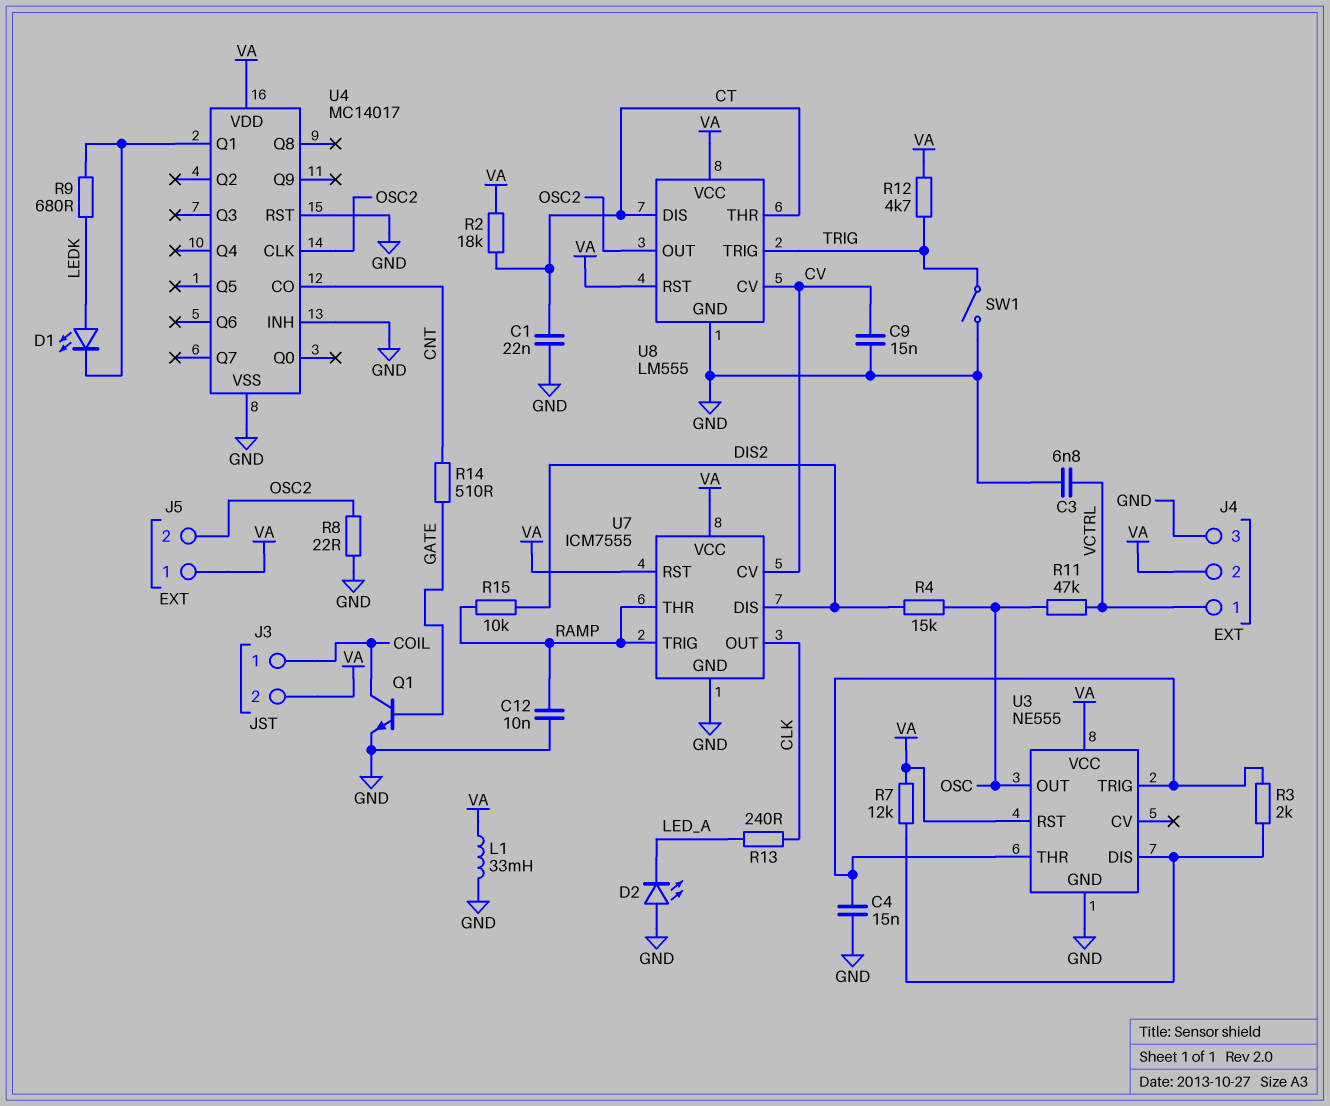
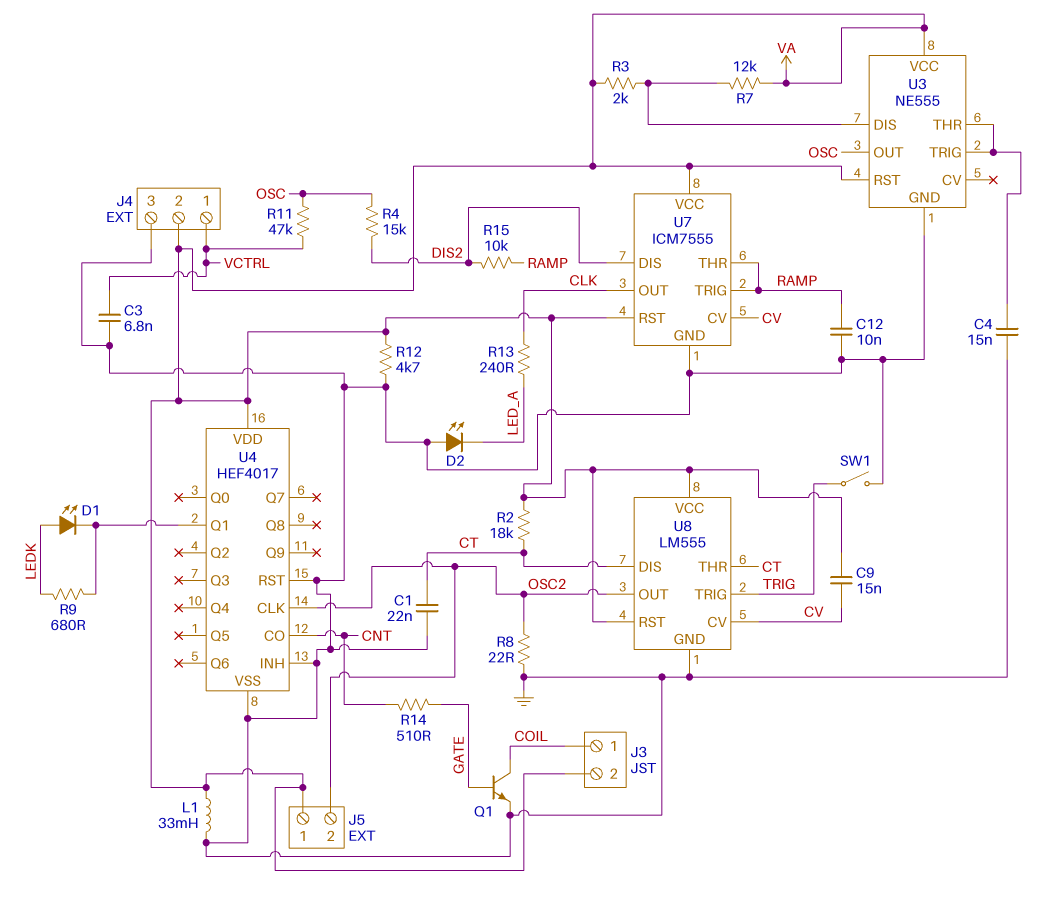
C9: 15nF (CV, GND) -> 15nF (CV, VA)
R3: 2k (U3/DIS, U3/THR) -> 2k (U3/DIS, VA)
R12: 4.7k (TRIG, VA) -> 4.7k (GND, VA)
U4: MC14017 -> HEF4017

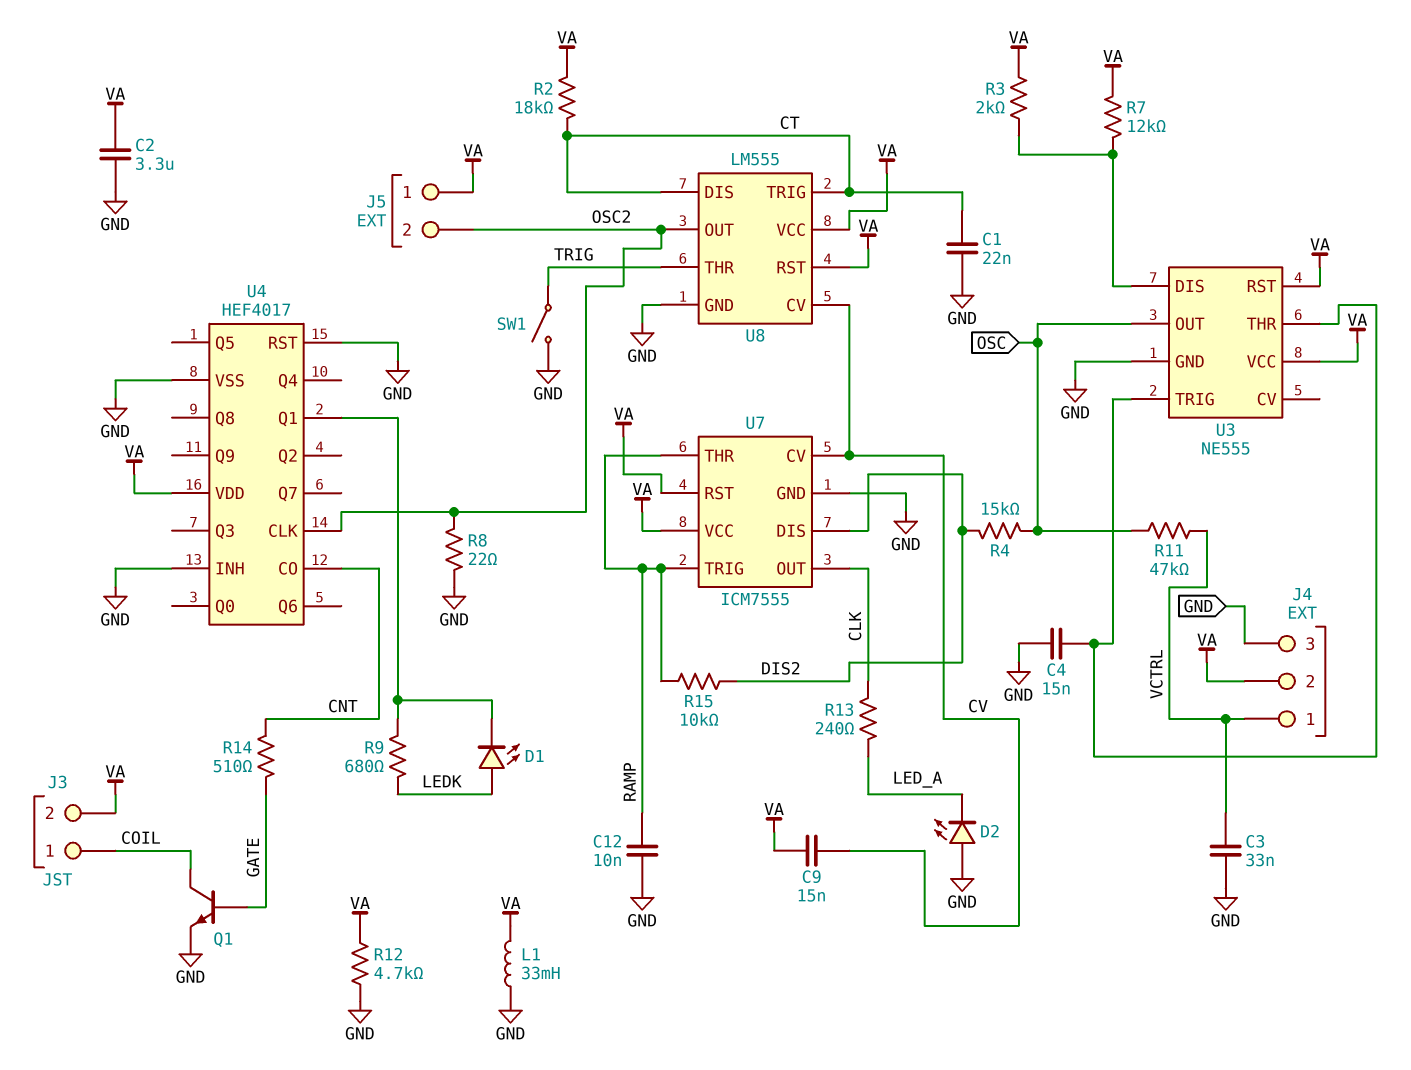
C2: none -> 3.3uF (GND, VA)
C3: 6.8nF (GND, VCTRL) -> 33nF (GND, VCTRL)
U8 pin THR: CT -> TRIG
U8 pin TRIG: TRIG -> CT

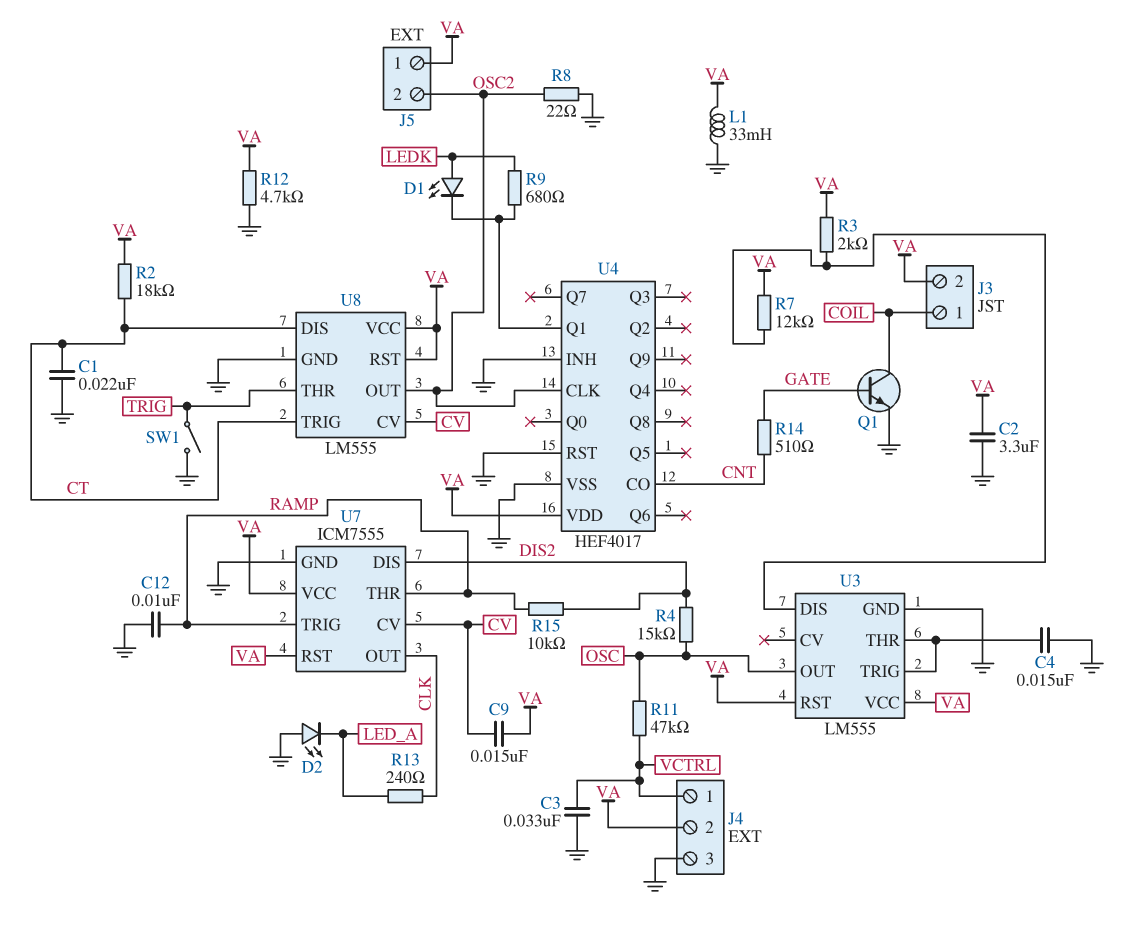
U3: NE555 -> LM555

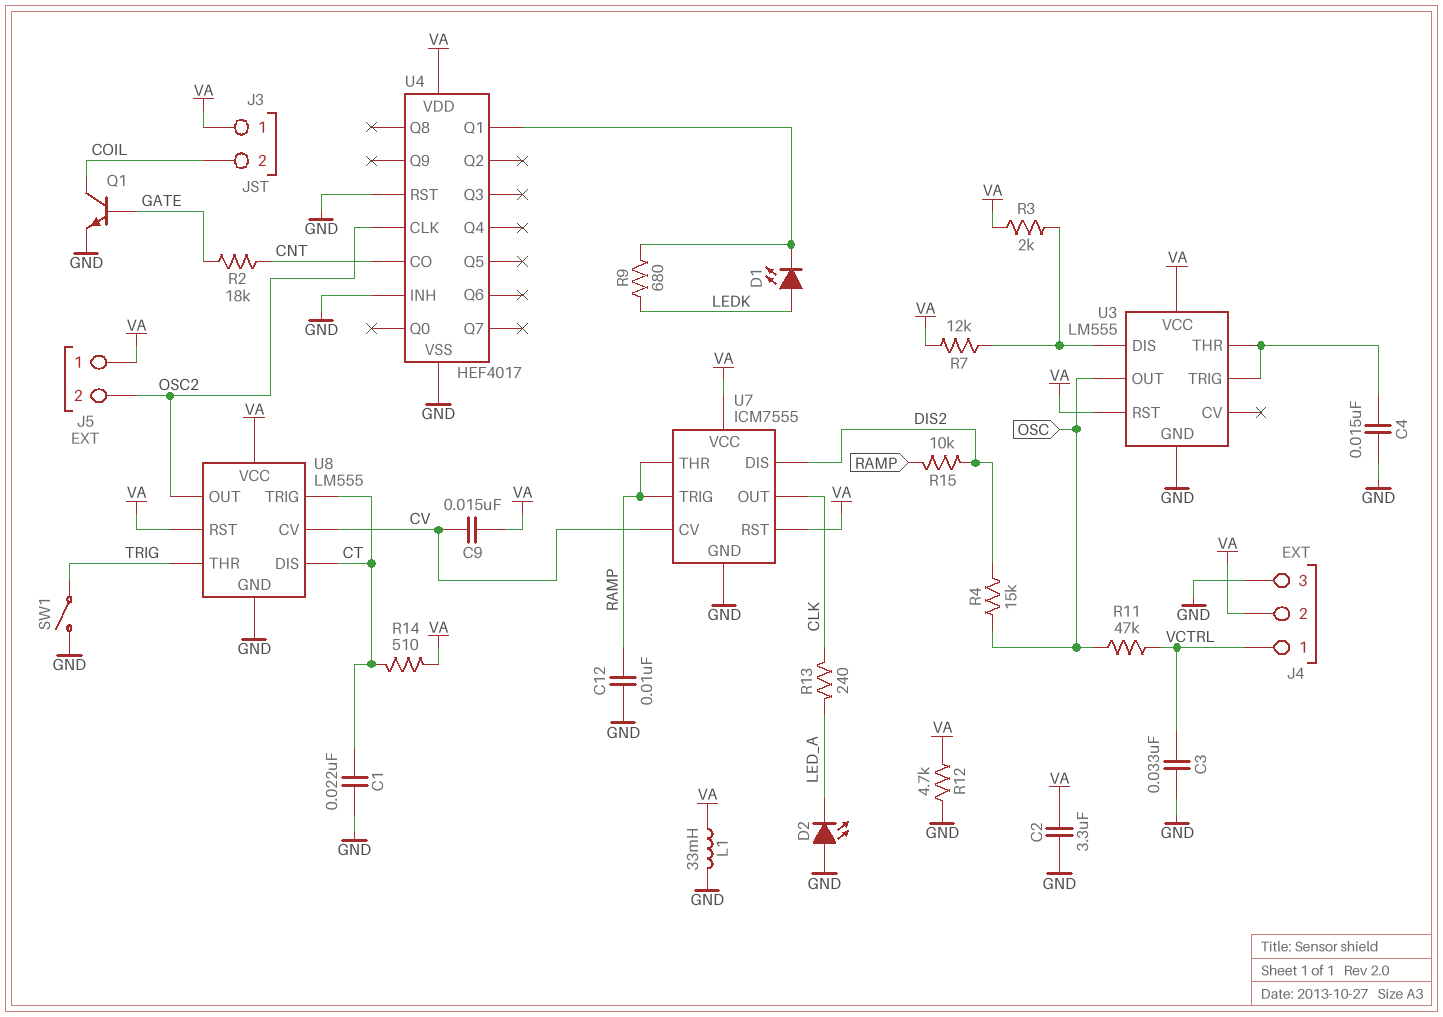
J3 pin 1: COIL -> VA
J3 pin 2: VA -> COIL
R2: 18k (CT, VA) -> 18k (CNT, GATE)
R8: 22 (GND, OSC2) -> none
R14: 510 (CNT, GATE) -> 510 (CT, VA)

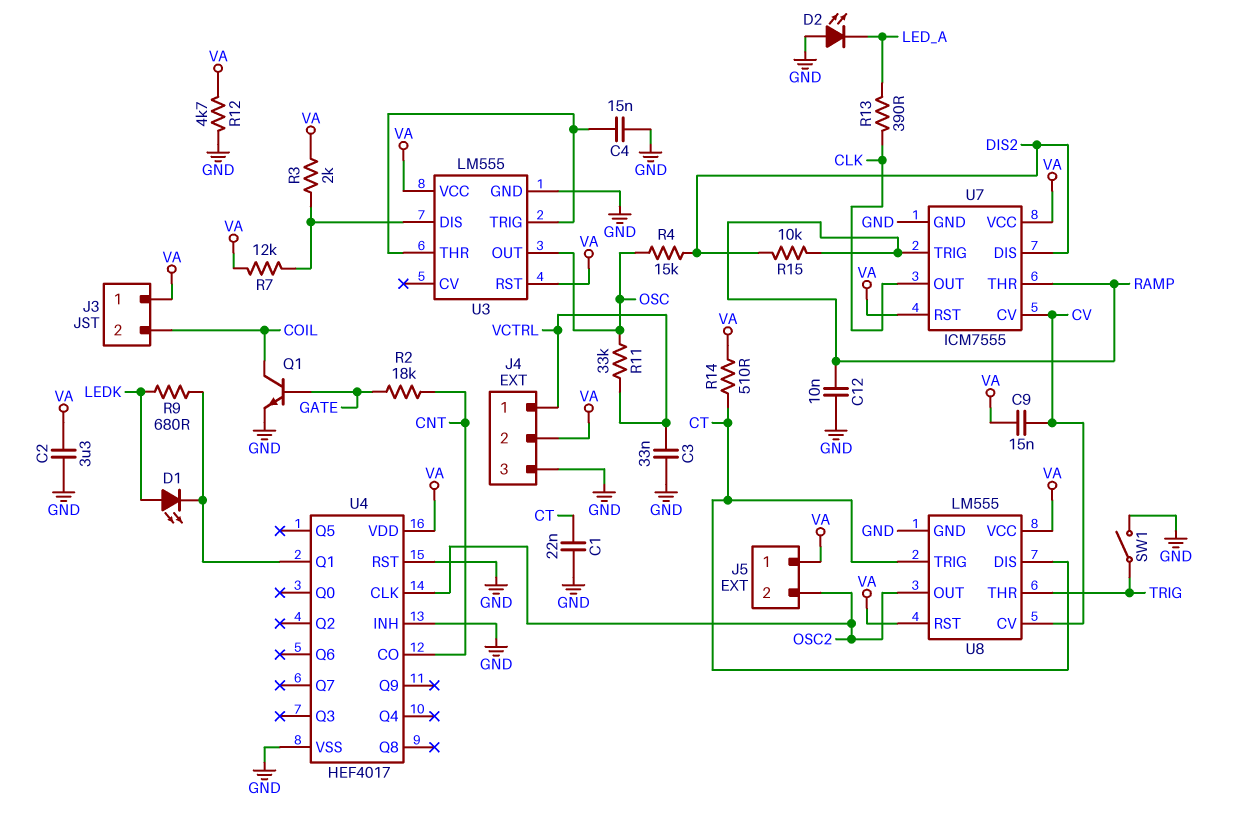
L1: 33mH (GND, VA) -> none
R11: 47k (OSC, VCTRL) -> 33k (OSC, VCTRL)
R13: 240 (CLK, LED_A) -> 390 (CLK, LED_A)

